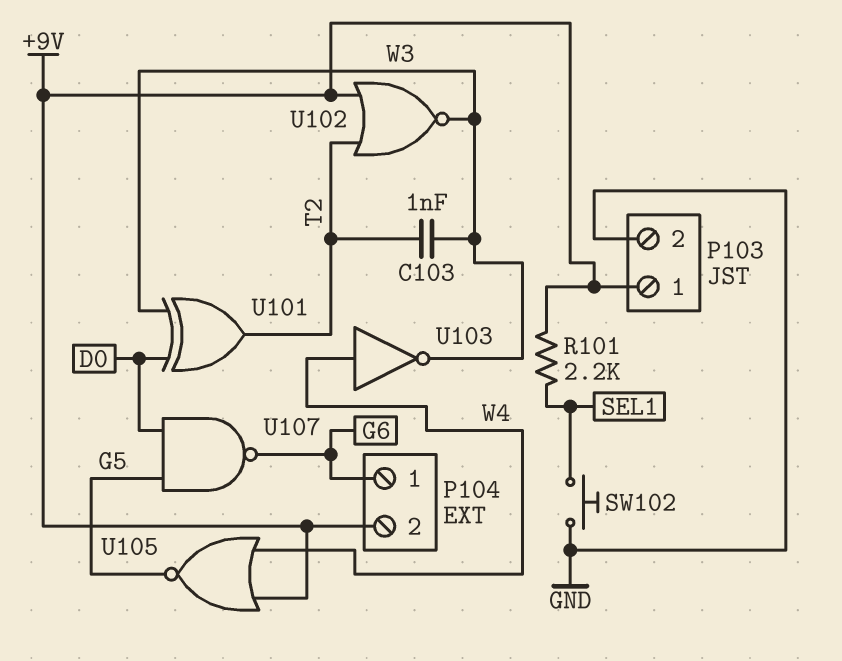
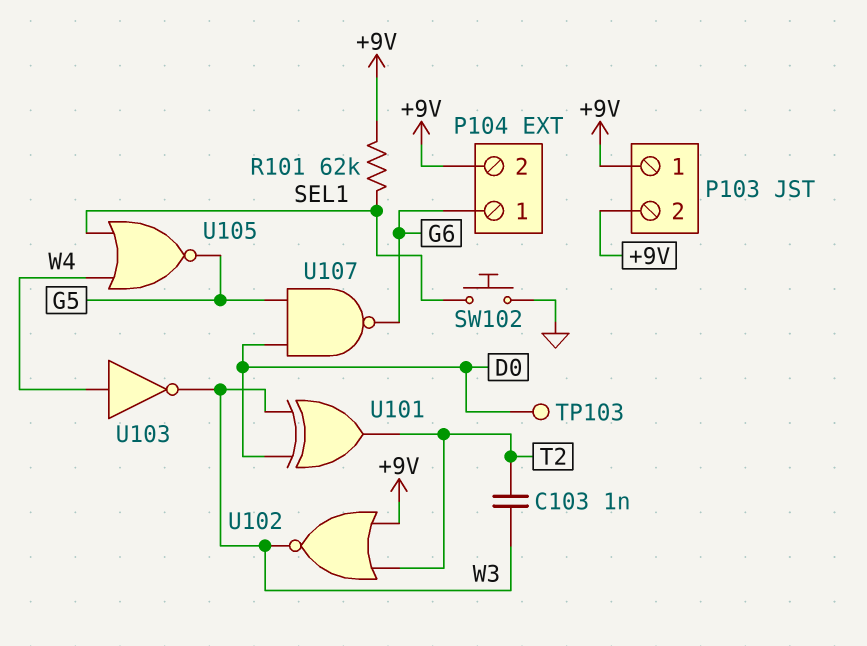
P103 pin 2: GND -> +9V
R101: 2.2k (+9V, SEL1) -> 62k (+9V, SEL1)
TP103: none -> test point (D0)
U105: NOR (in +9V, in W4, out G5) -> NOR (in SEL1, in W4, out G5)

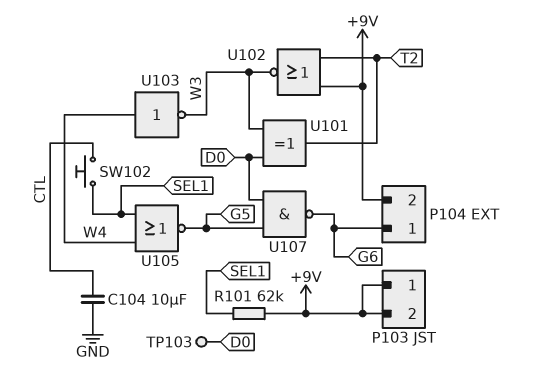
C103: 1nF (T2, W3) -> none
C104: none -> 10uF (CTL, GND)
SW102: button (GND, SEL1) -> button (CTL, SEL1)

